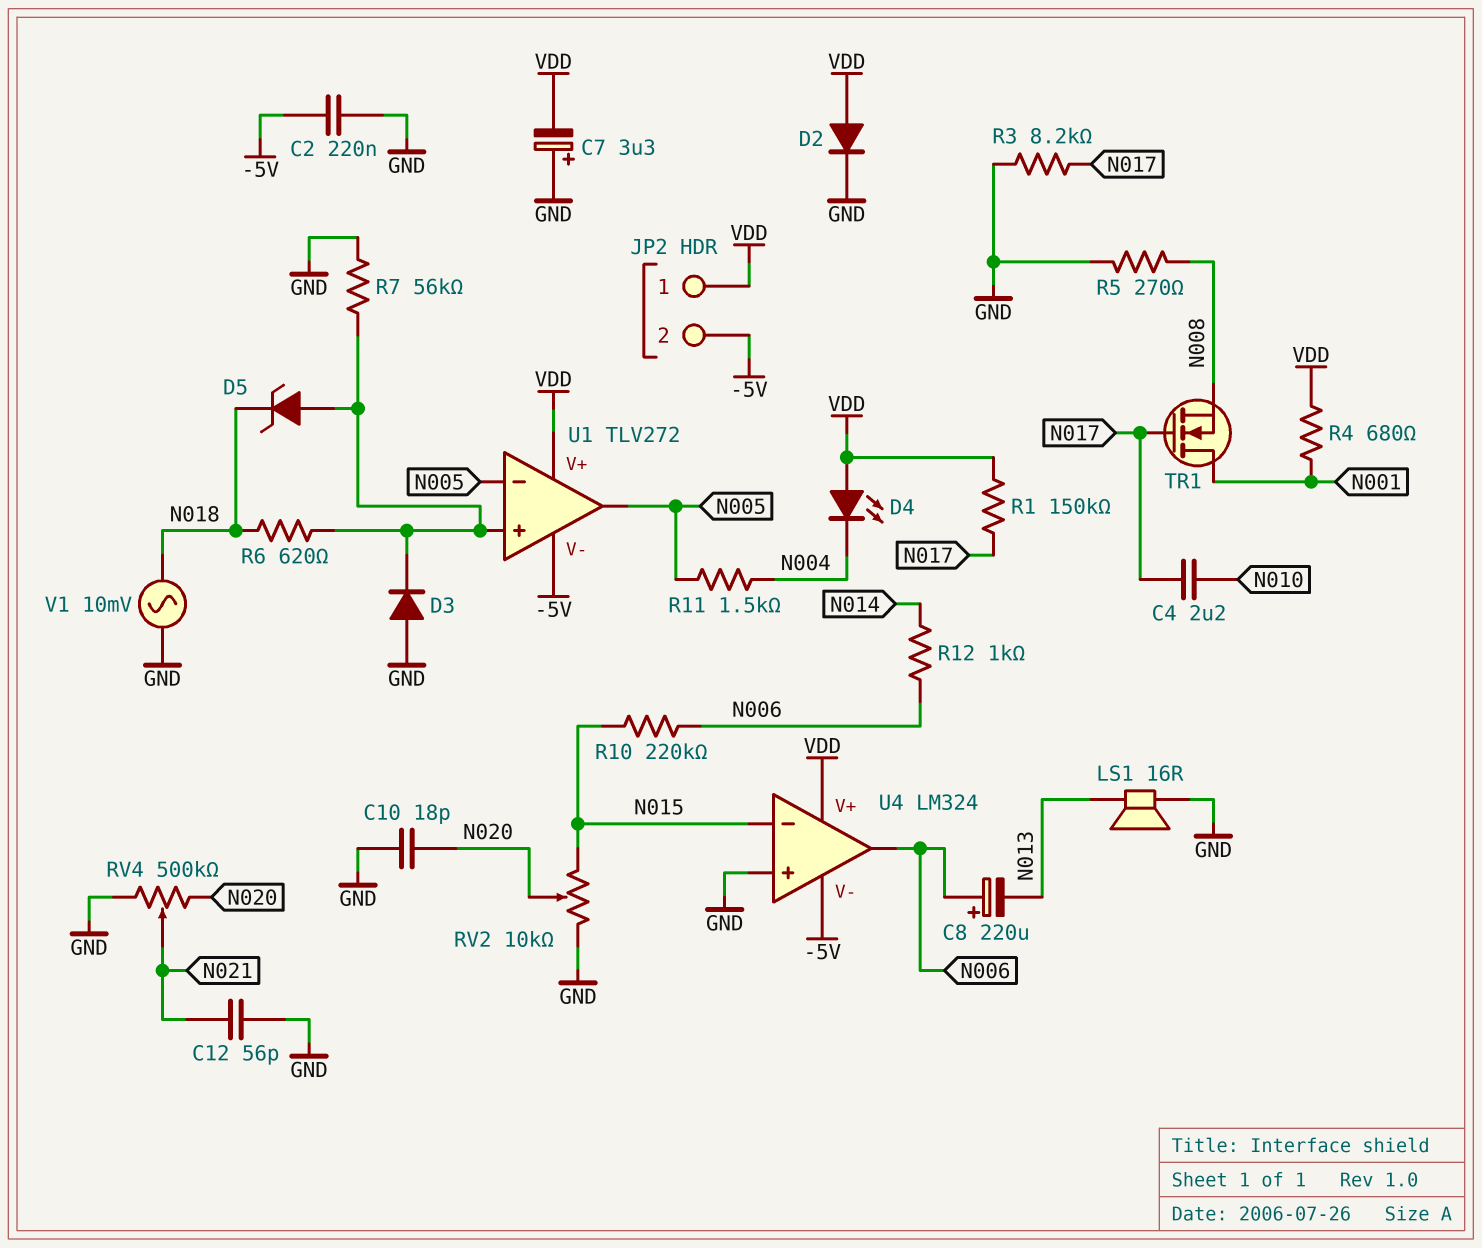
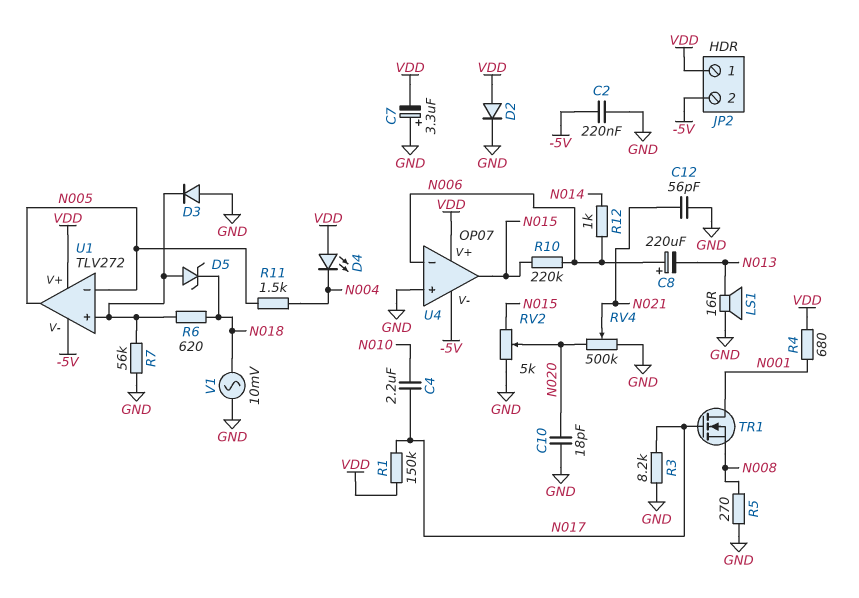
RV2: 10k (GND, N015, wiper N020) -> 5k (GND, N015, wiper N020)
U4: LM324 -> OP07
U4 pin in-: N015 -> N006
U4 pin out: N006 -> N015

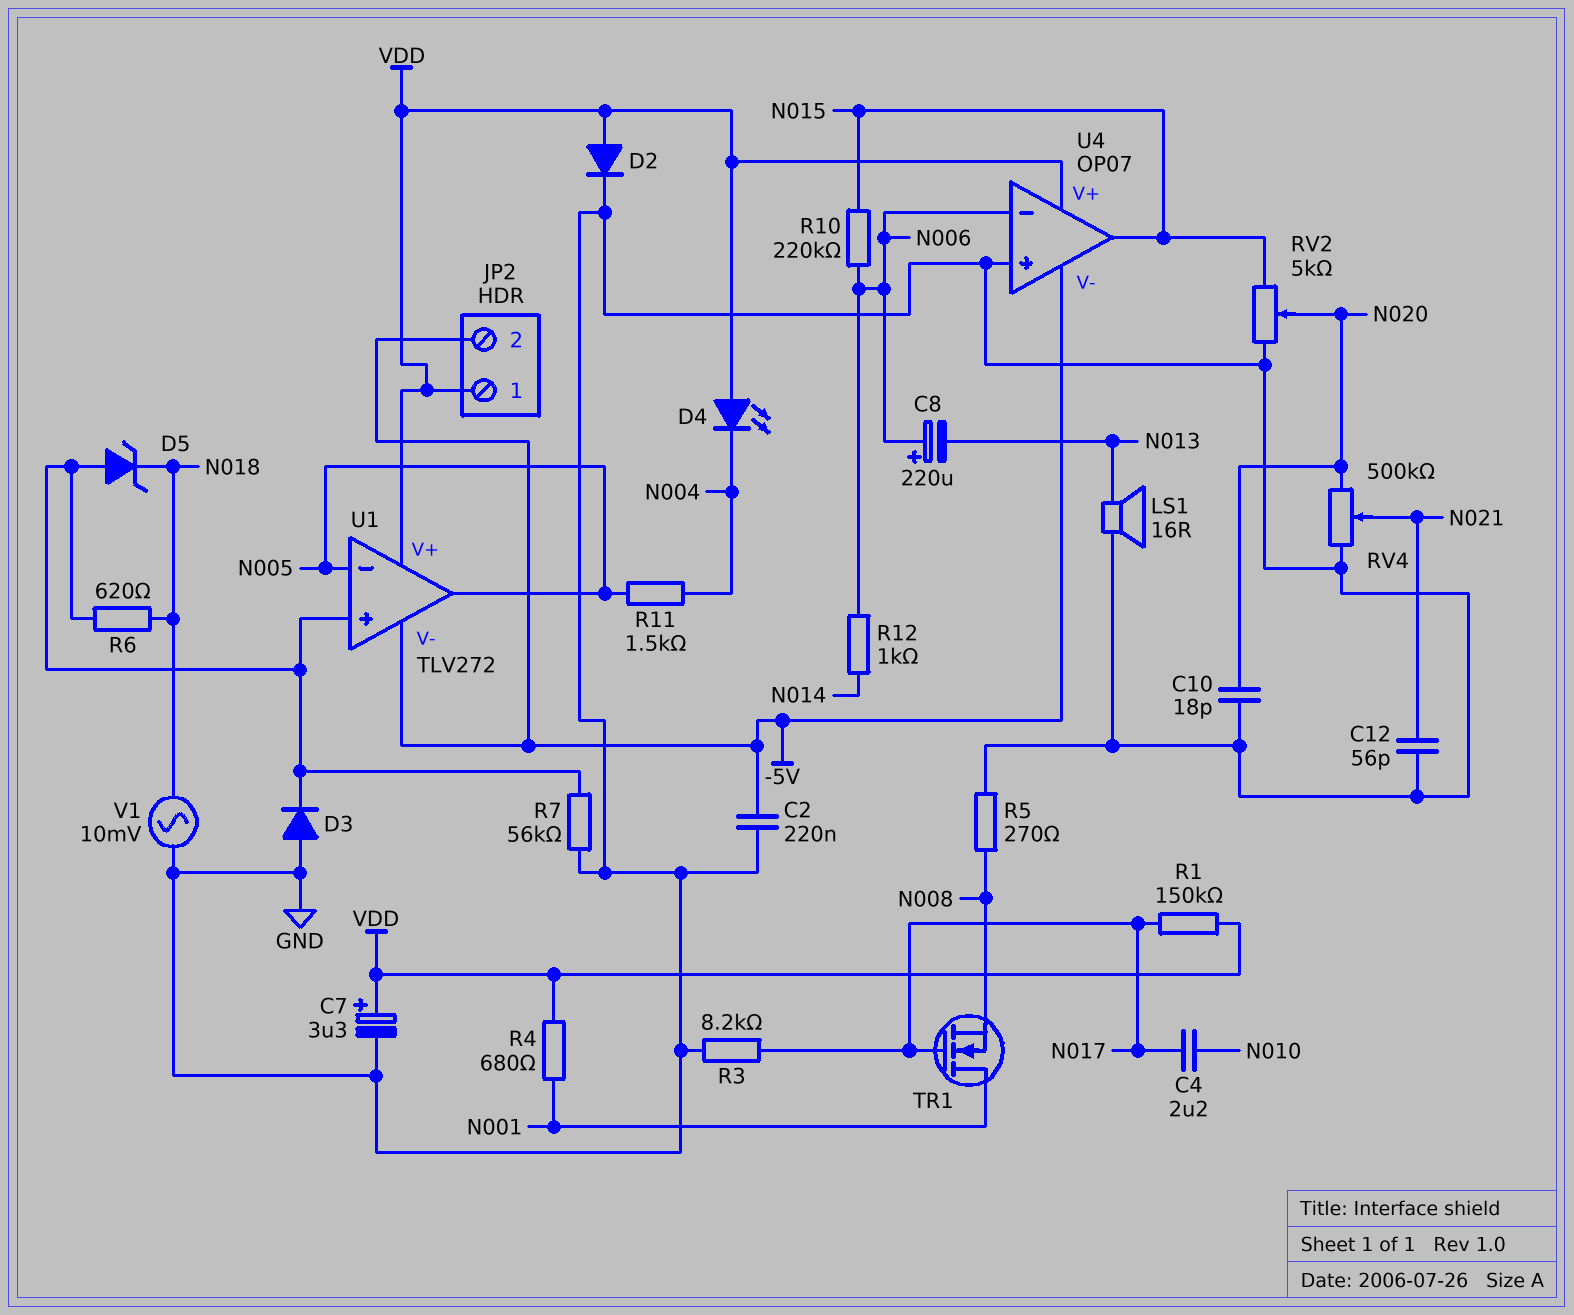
C7: 3.3uF (plus GND, minus VDD) -> 3.3uF (plus VDD, minus GND)

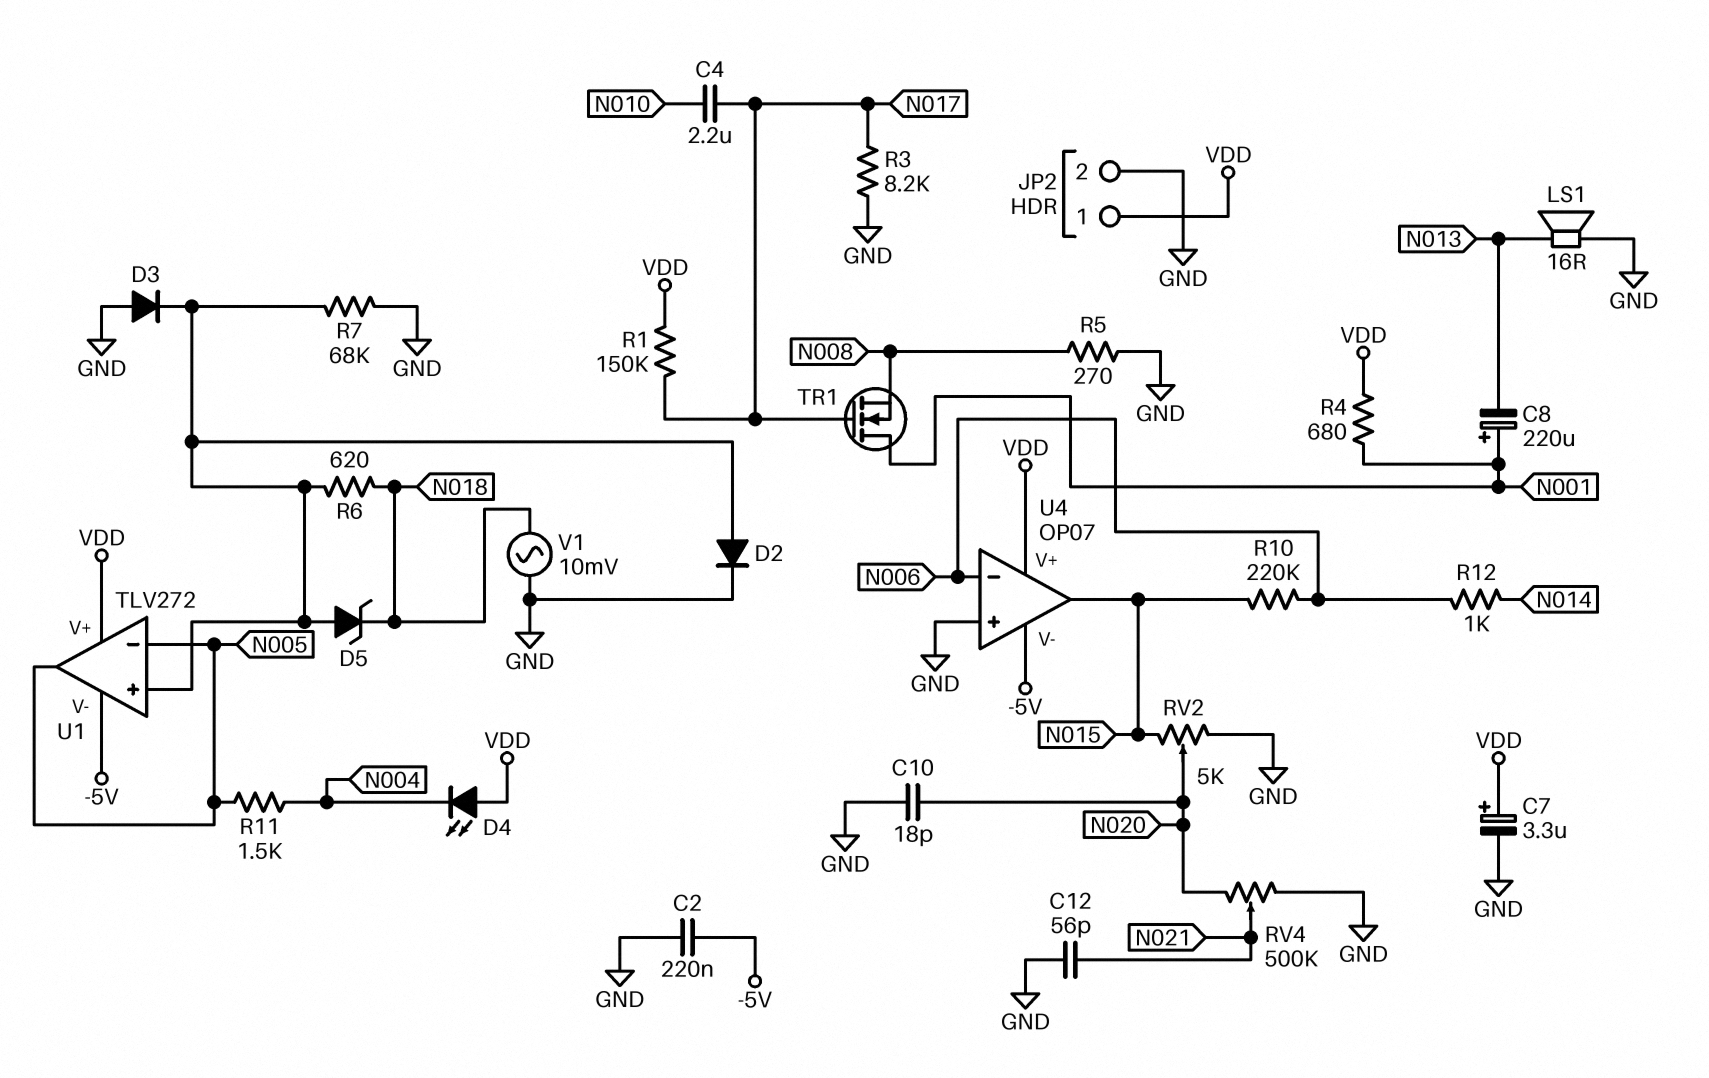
C8: 220uF (plus N006, minus N013) -> 220uF (plus N001, minus N013)
D2: diode (A VDD, K GND) -> diode (A U1/in+, K GND)
JP2 pin 2: -5V -> GND
R7: 56k (GND, U1/in+) -> 68k (GND, U1/in+)

